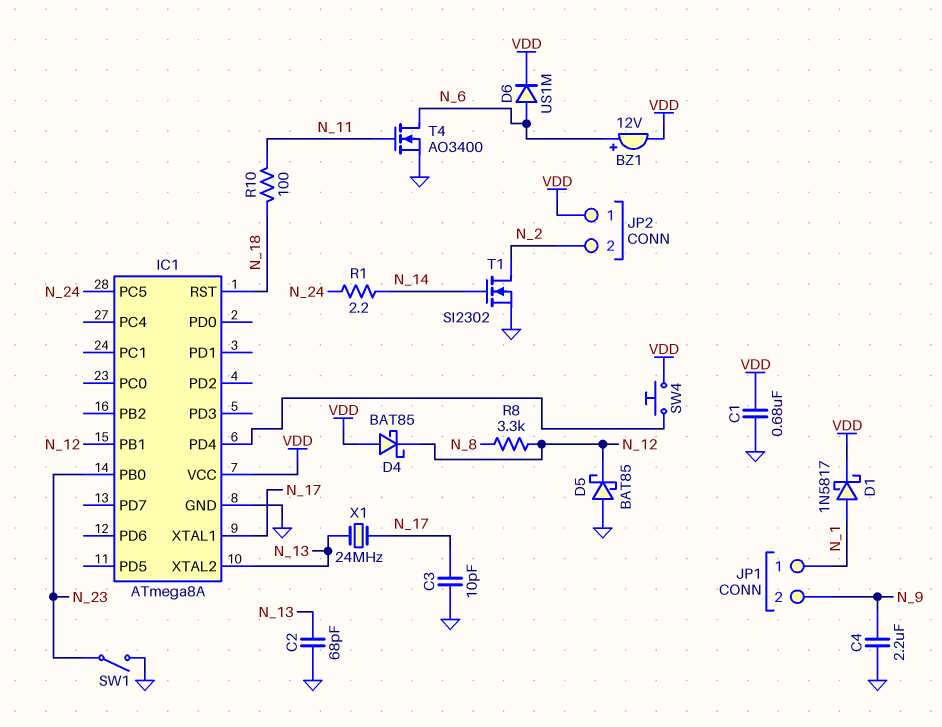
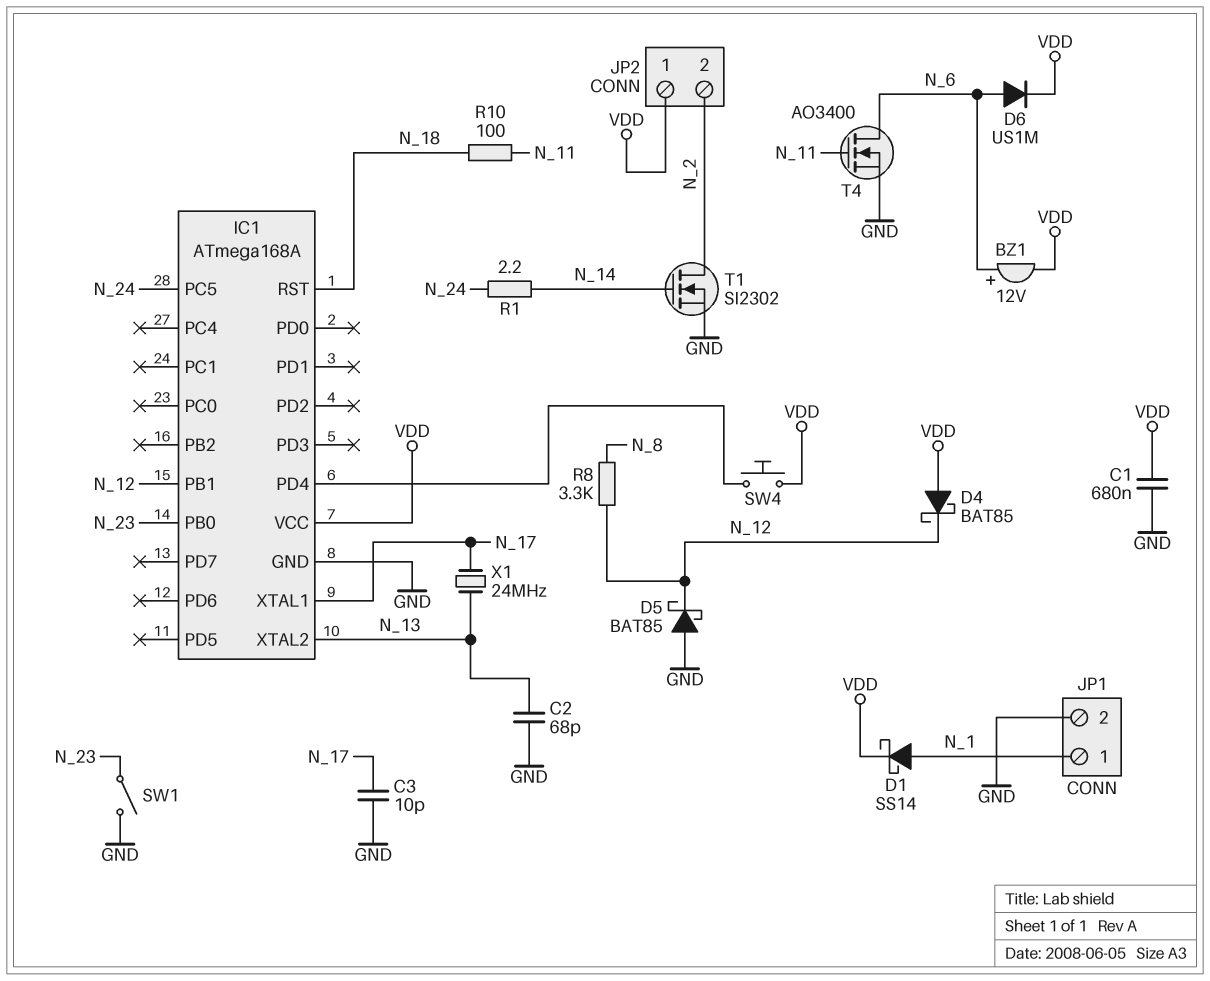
C4: 2.2uF (GND, N_9) -> none
D1: schottky 1N5817 (A N_1, K VDD) -> schottky SS14 (A N_1, K VDD)
IC1: ATmega8A -> ATmega168A
JP1 pin 2: N_9 -> GND

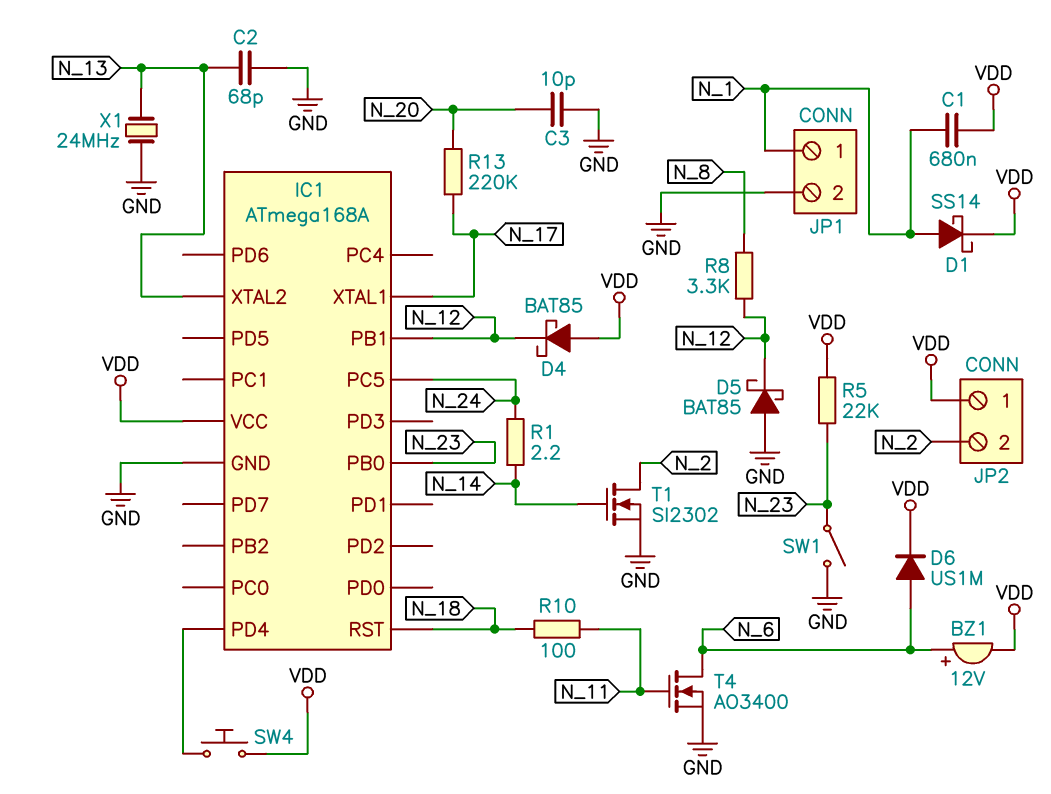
C1: 680nF (GND, VDD) -> 680nF (N_1, VDD)
C3: 10pF (GND, N_17) -> 10pF (GND, N_20)
R5: none -> 22k (N_23, VDD)
R13: none -> 220k (N_17, N_20)
X1: 24MHz (N_13, N_17) -> 24MHz (GND, N_13)

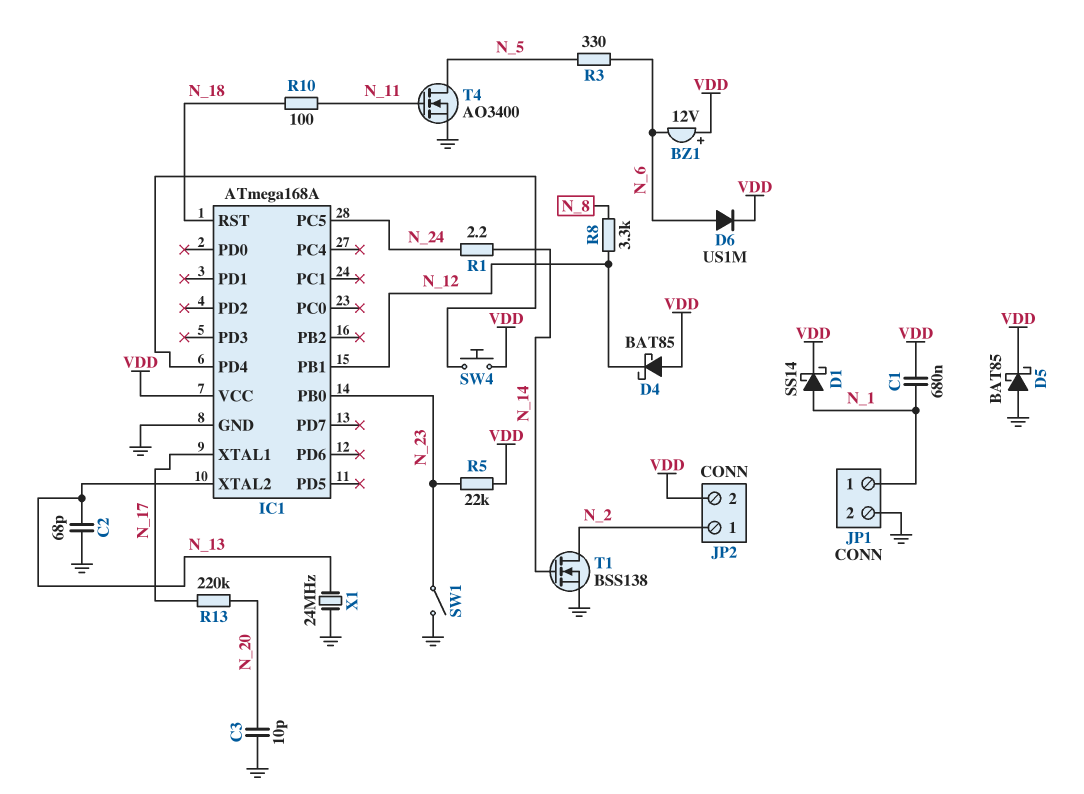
BZ1: buzzer 12V (plus N_6, minus VDD) -> buzzer 12V (plus VDD, minus N_6)
D5: schottky BAT85 (A GND, K N_12) -> schottky BAT85 (A GND, K VDD)
JP2 pin 1: VDD -> N_2
JP2 pin 2: N_2 -> VDD
R3: none -> 330 (N_5, N_6)
T1: NMOS SI2302 (G N_14, D N_2, S GND) -> NMOS BSS138 (G N_14, D N_2, S GND)
T4: NMOS AO3400 (G N_11, D N_6, S GND) -> NMOS AO3400 (G N_11, D N_5, S GND)

